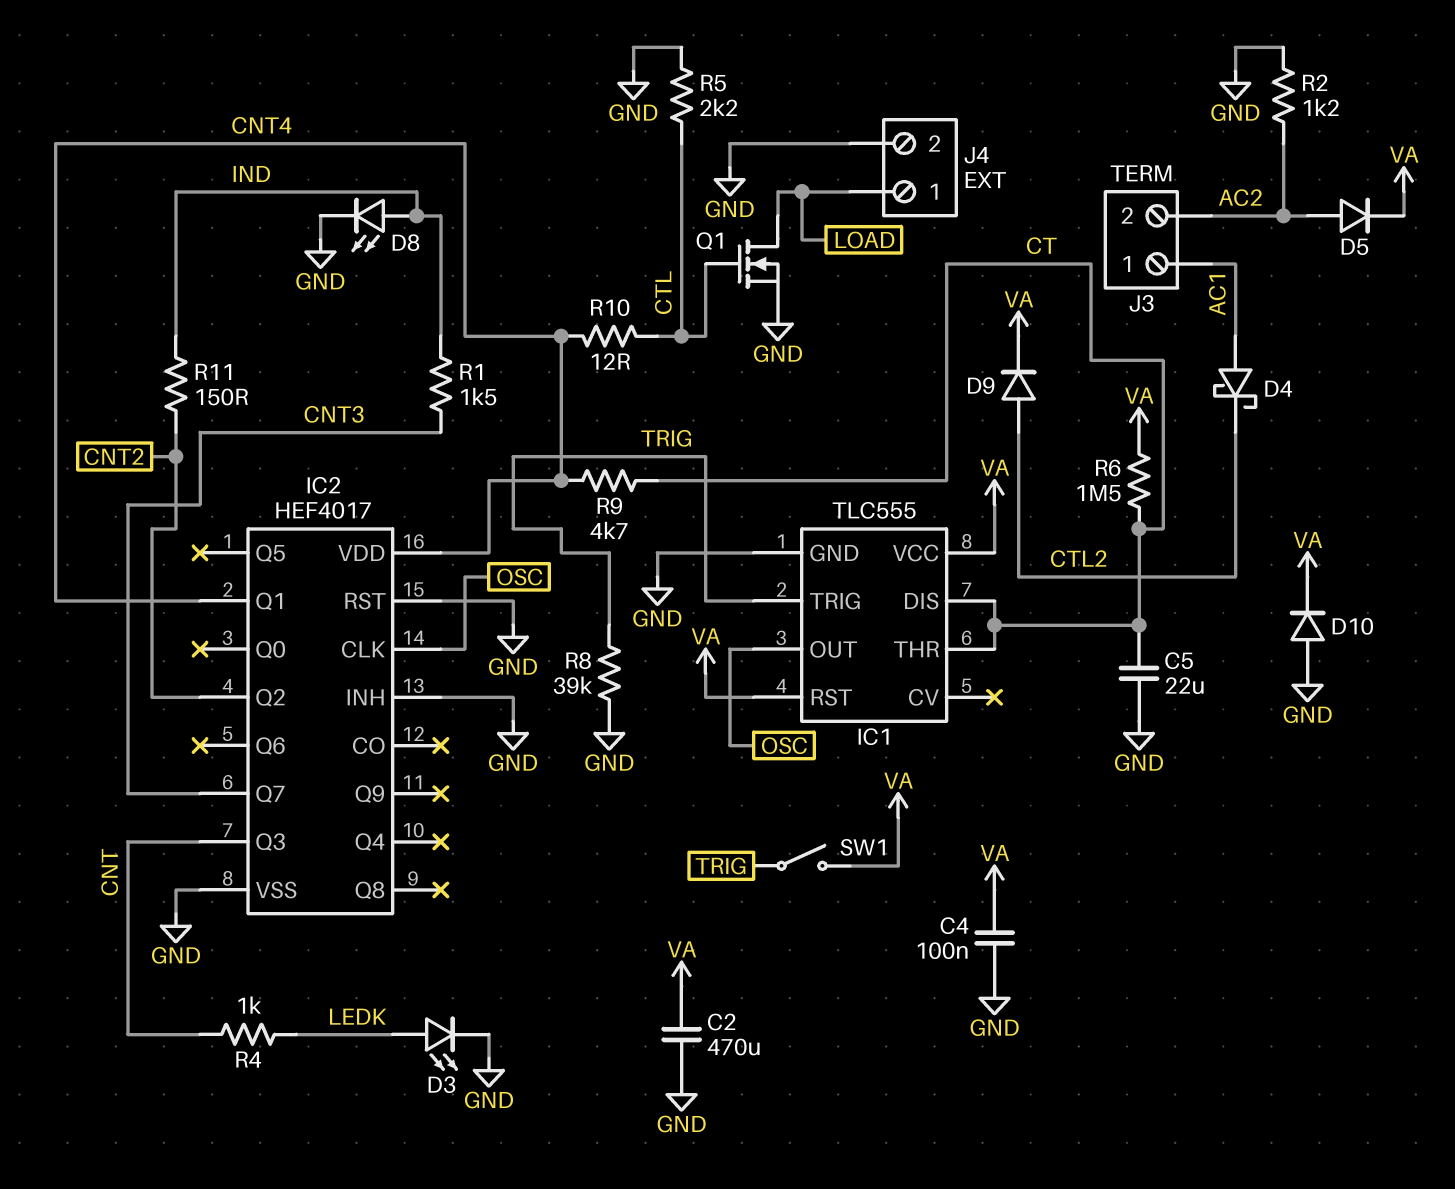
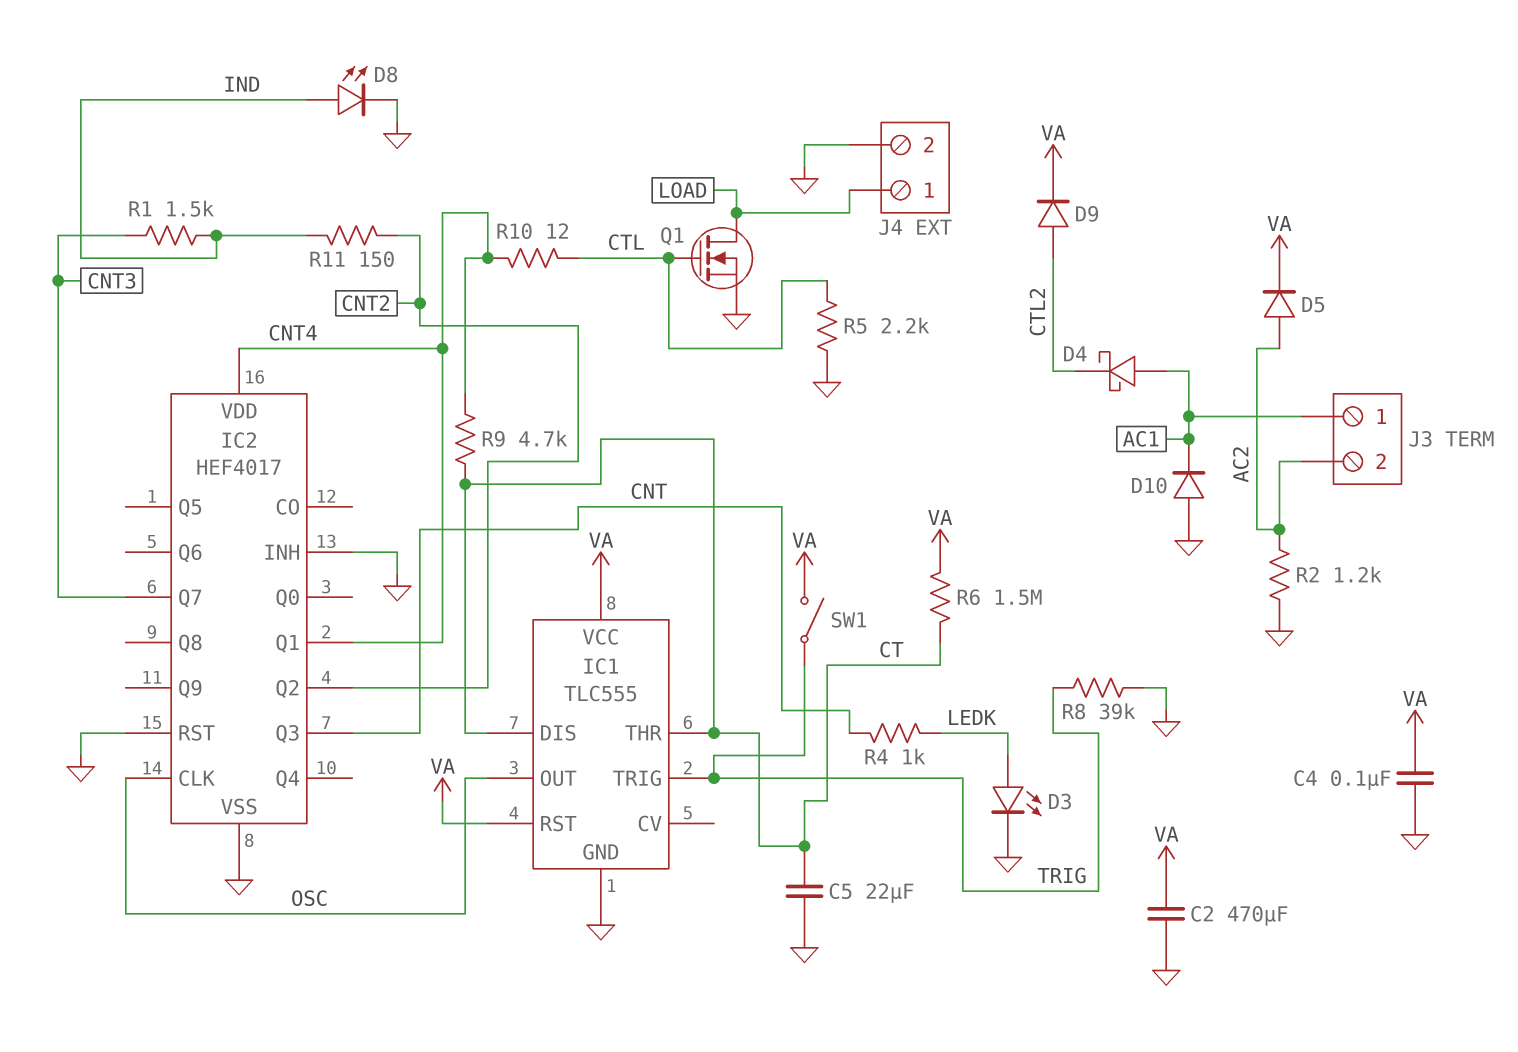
D10: diode (A GND, K VA) -> diode (A GND, K AC1)

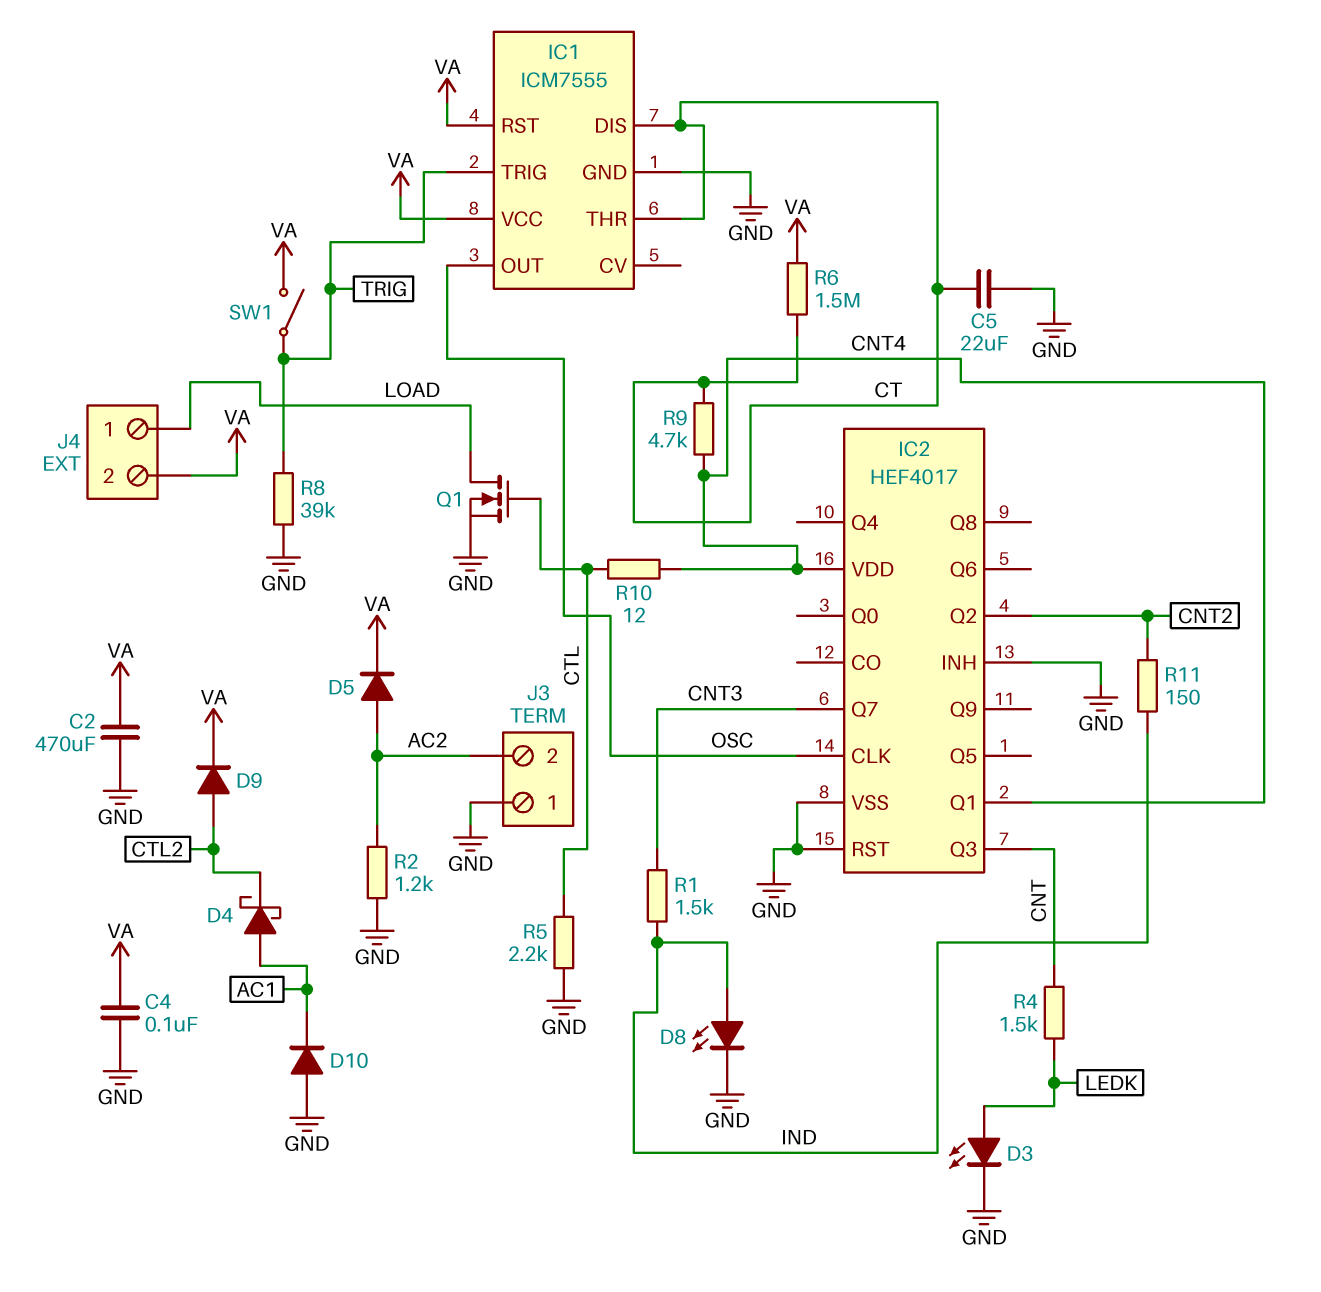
IC1: TLC555 -> ICM7555
J3 pin 1: AC1 -> GND
J4 pin 2: GND -> VA
R4: 1k (CNT, LEDK) -> 1.5k (CNT, LEDK)

